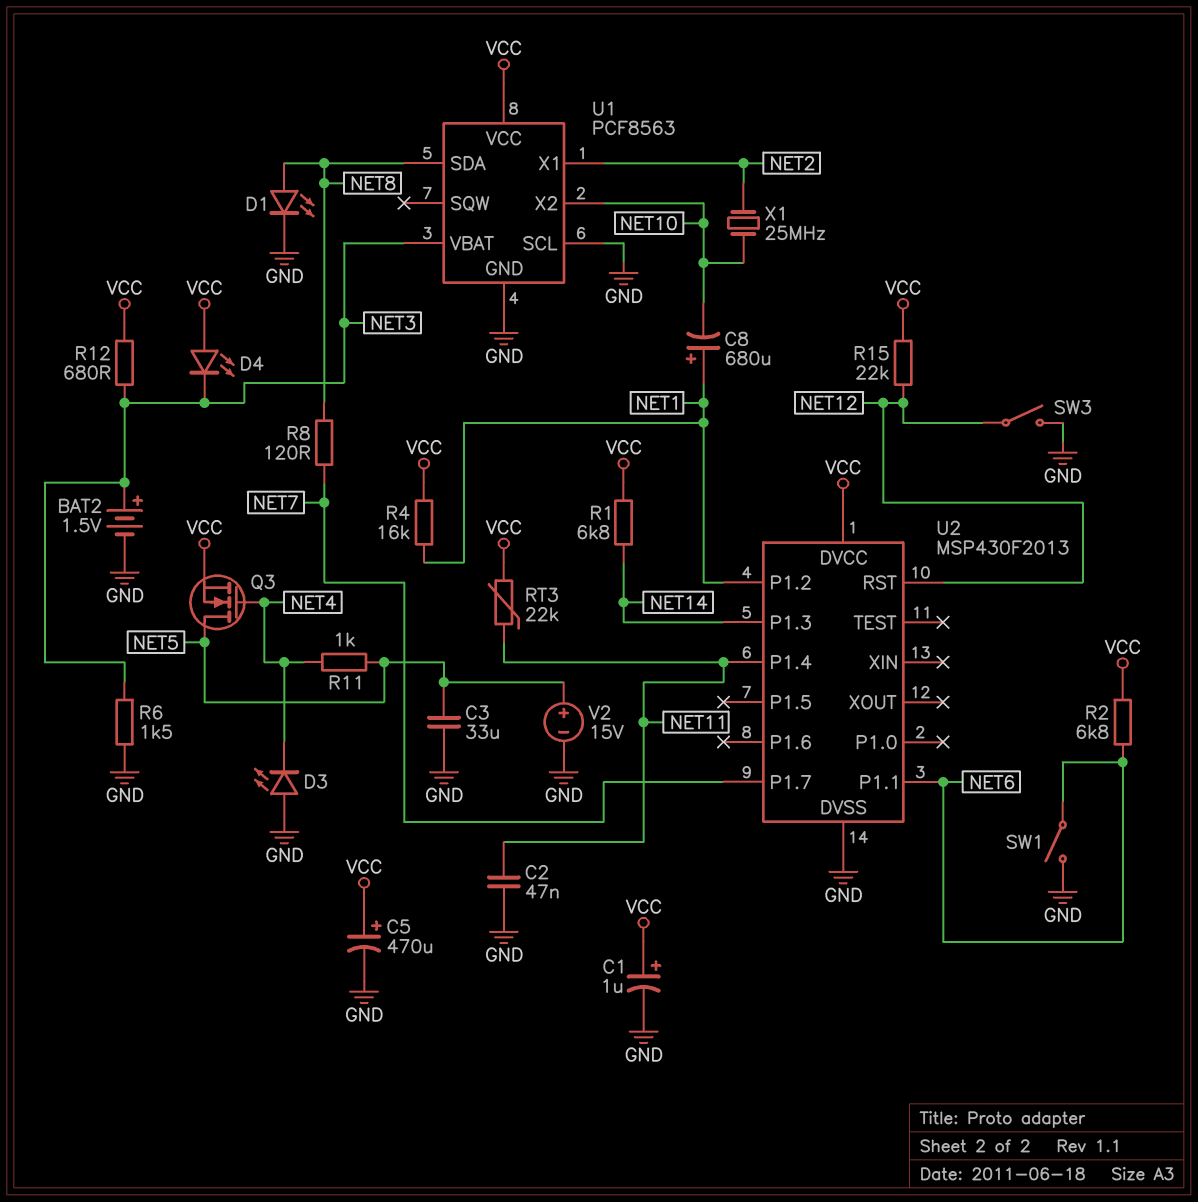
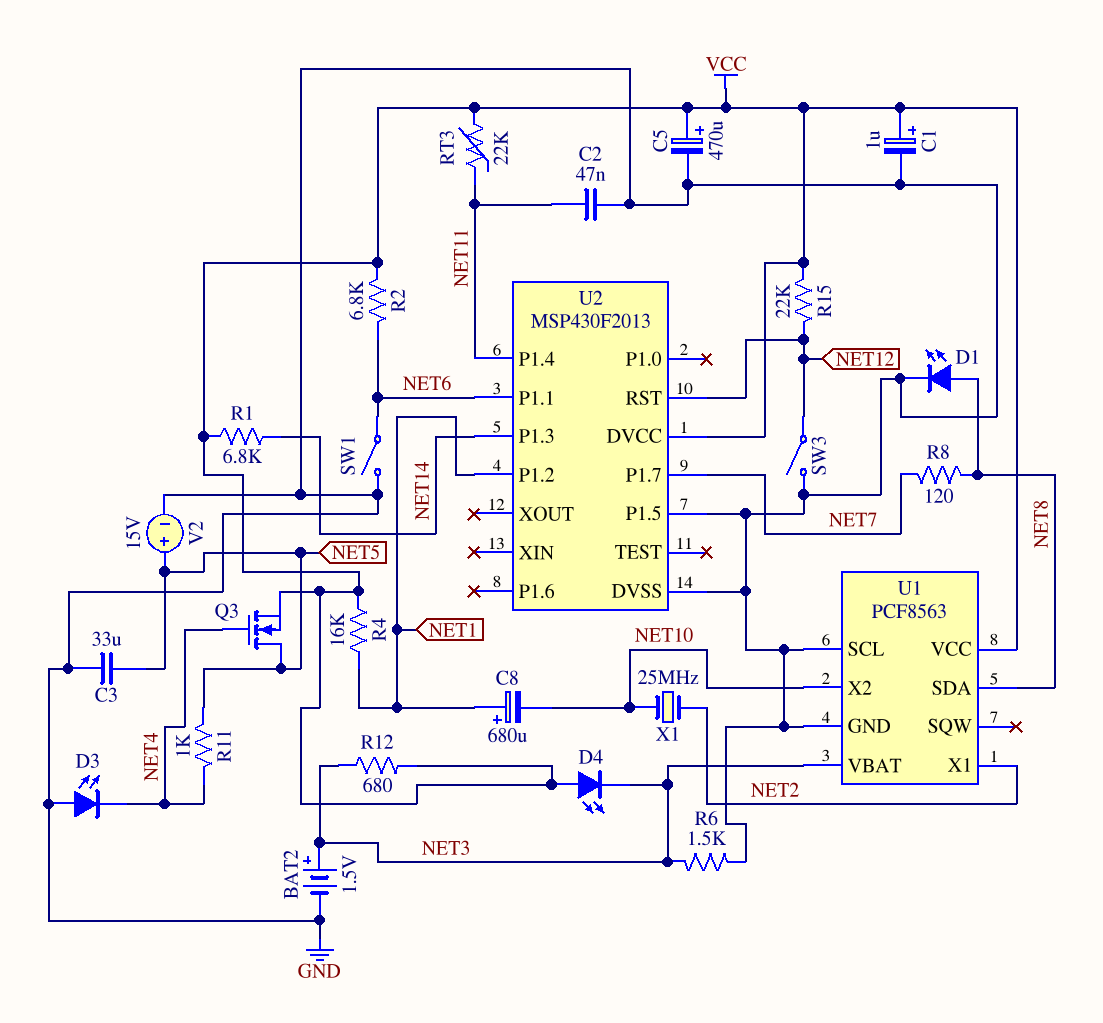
U2 pin P1.5: none -> GND

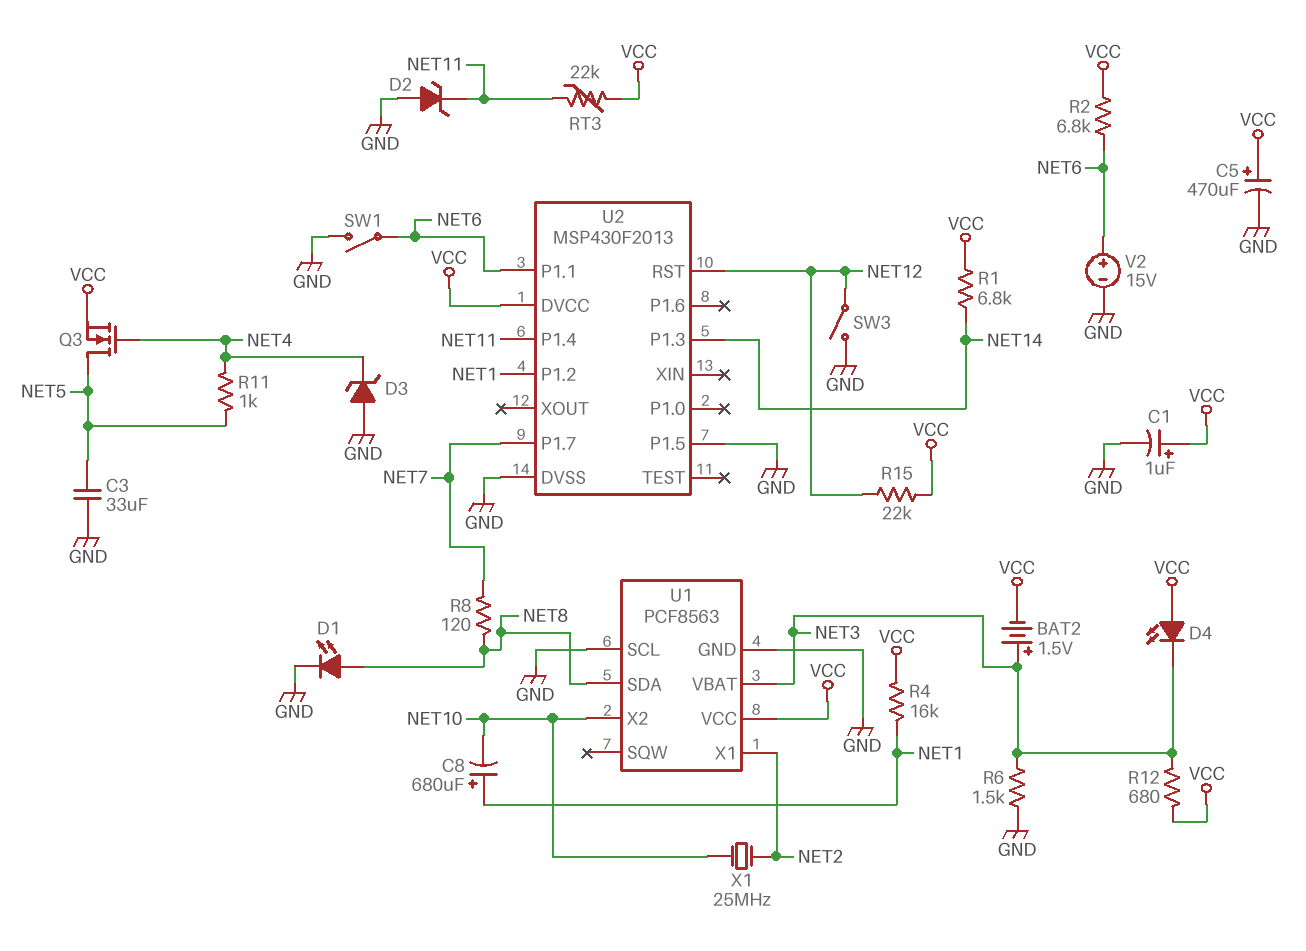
BAT2: 1.5V (plus NET3, minus GND) -> 1.5V (plus NET3, minus VCC)
C2: 47nF (GND, NET11) -> none
D2: none -> zener (A GND, K NET11)
D3: LED (A GND, K NET4) -> zener (A GND, K NET4)
V2: 15V (plus NET5, minus GND) -> 15V (plus NET6, minus GND)

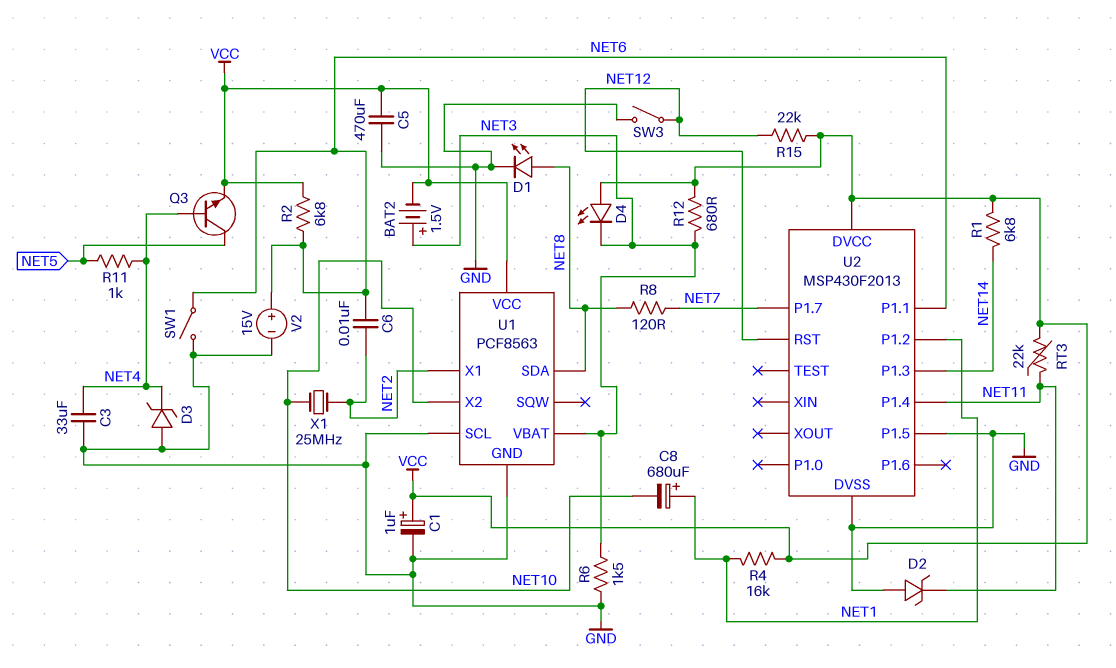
C3: 33uF (GND, NET5) -> 33uF (GND, NET4)
C5: 470uF (plus VCC, minus GND) -> 470uF (GND, VCC)
C6: none -> 10nF (NET2, NET6)
Q3: NMOS (G NET4, D NET5, S VCC) -> NPN (B NET4, C NET5, E VCC)

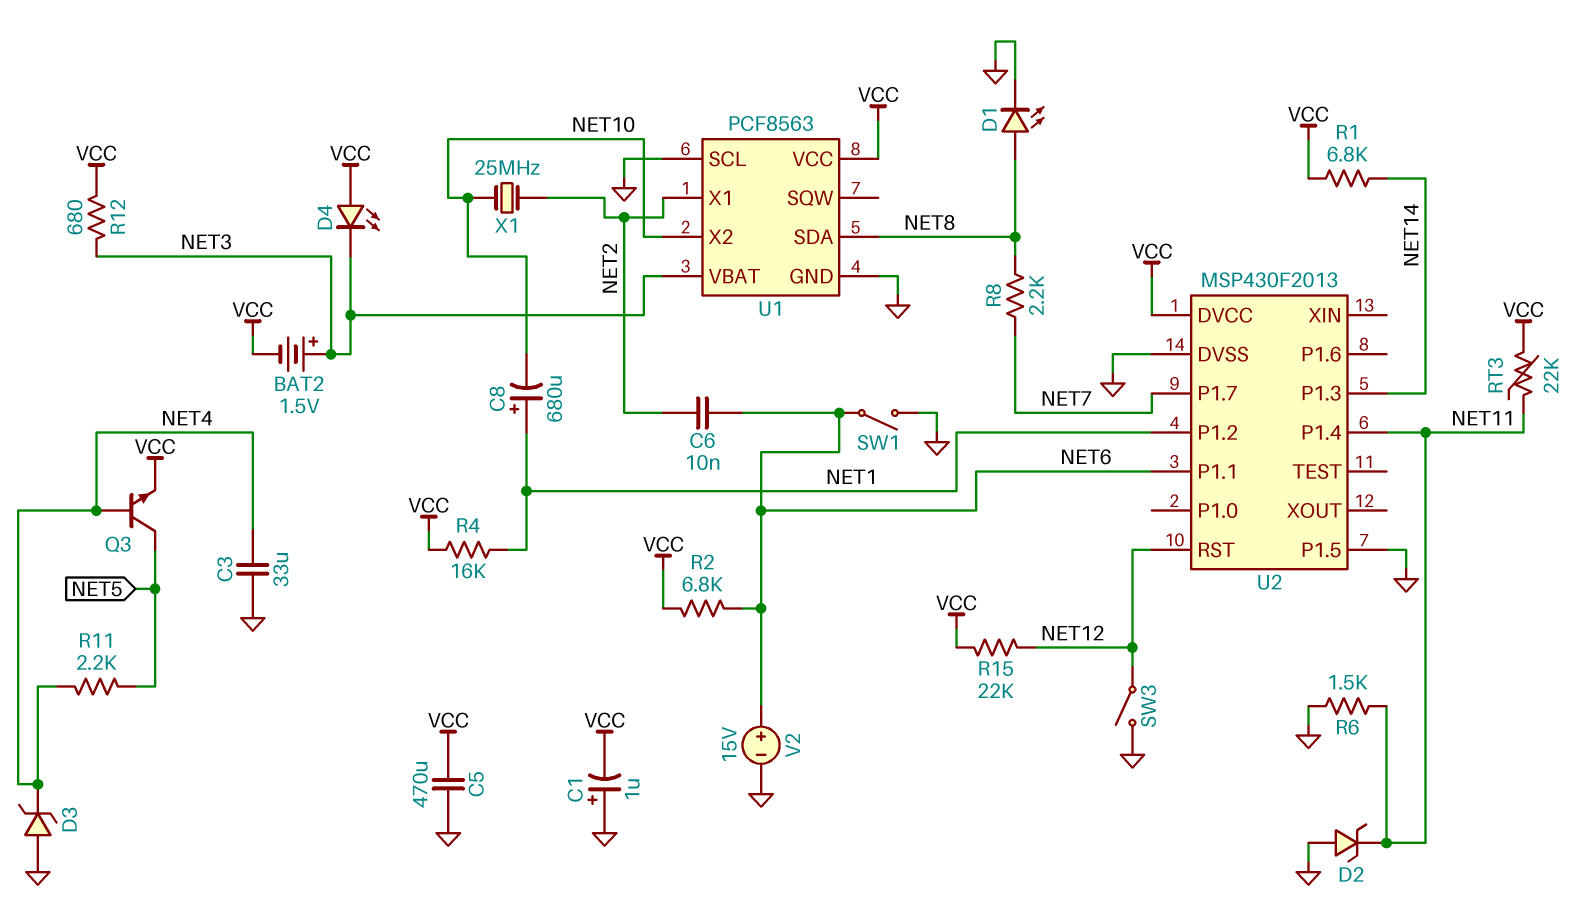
C1: 1uF (plus VCC, minus GND) -> 1uF (plus GND, minus VCC)
R6: 1.5k (GND, NET3) -> 1.5k (GND, NET11)
R8: 120 (NET7, NET8) -> 2.2k (NET7, NET8)
R11: 1k (NET4, NET5) -> 2.2k (NET4, NET5)

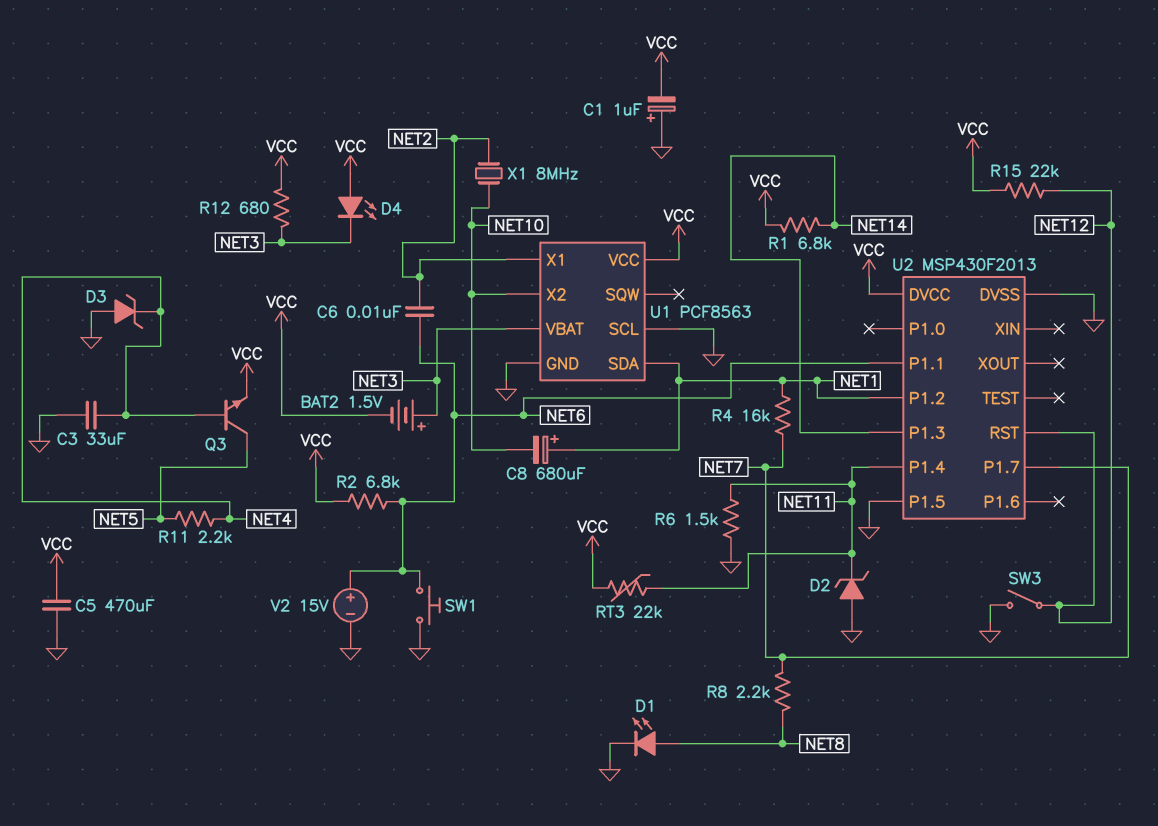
R4: 16k (NET1, VCC) -> 16k (NET1, NET7)
SW1: switch (GND, NET6) -> button (GND, NET6)
U1 pin SDA: NET8 -> NET1
X1: 25MHz (NET2, NET10) -> 8MHz (NET2, NET10)

